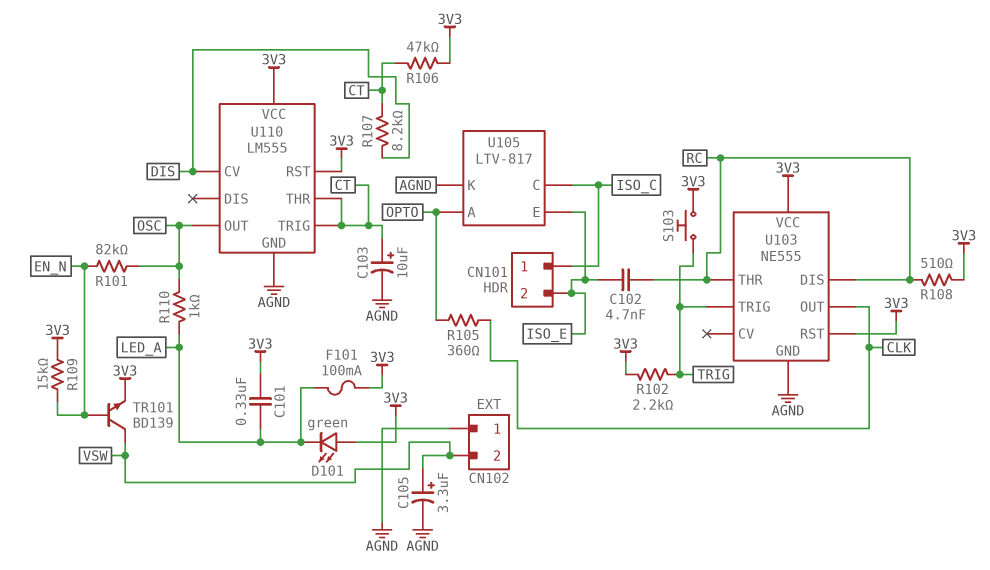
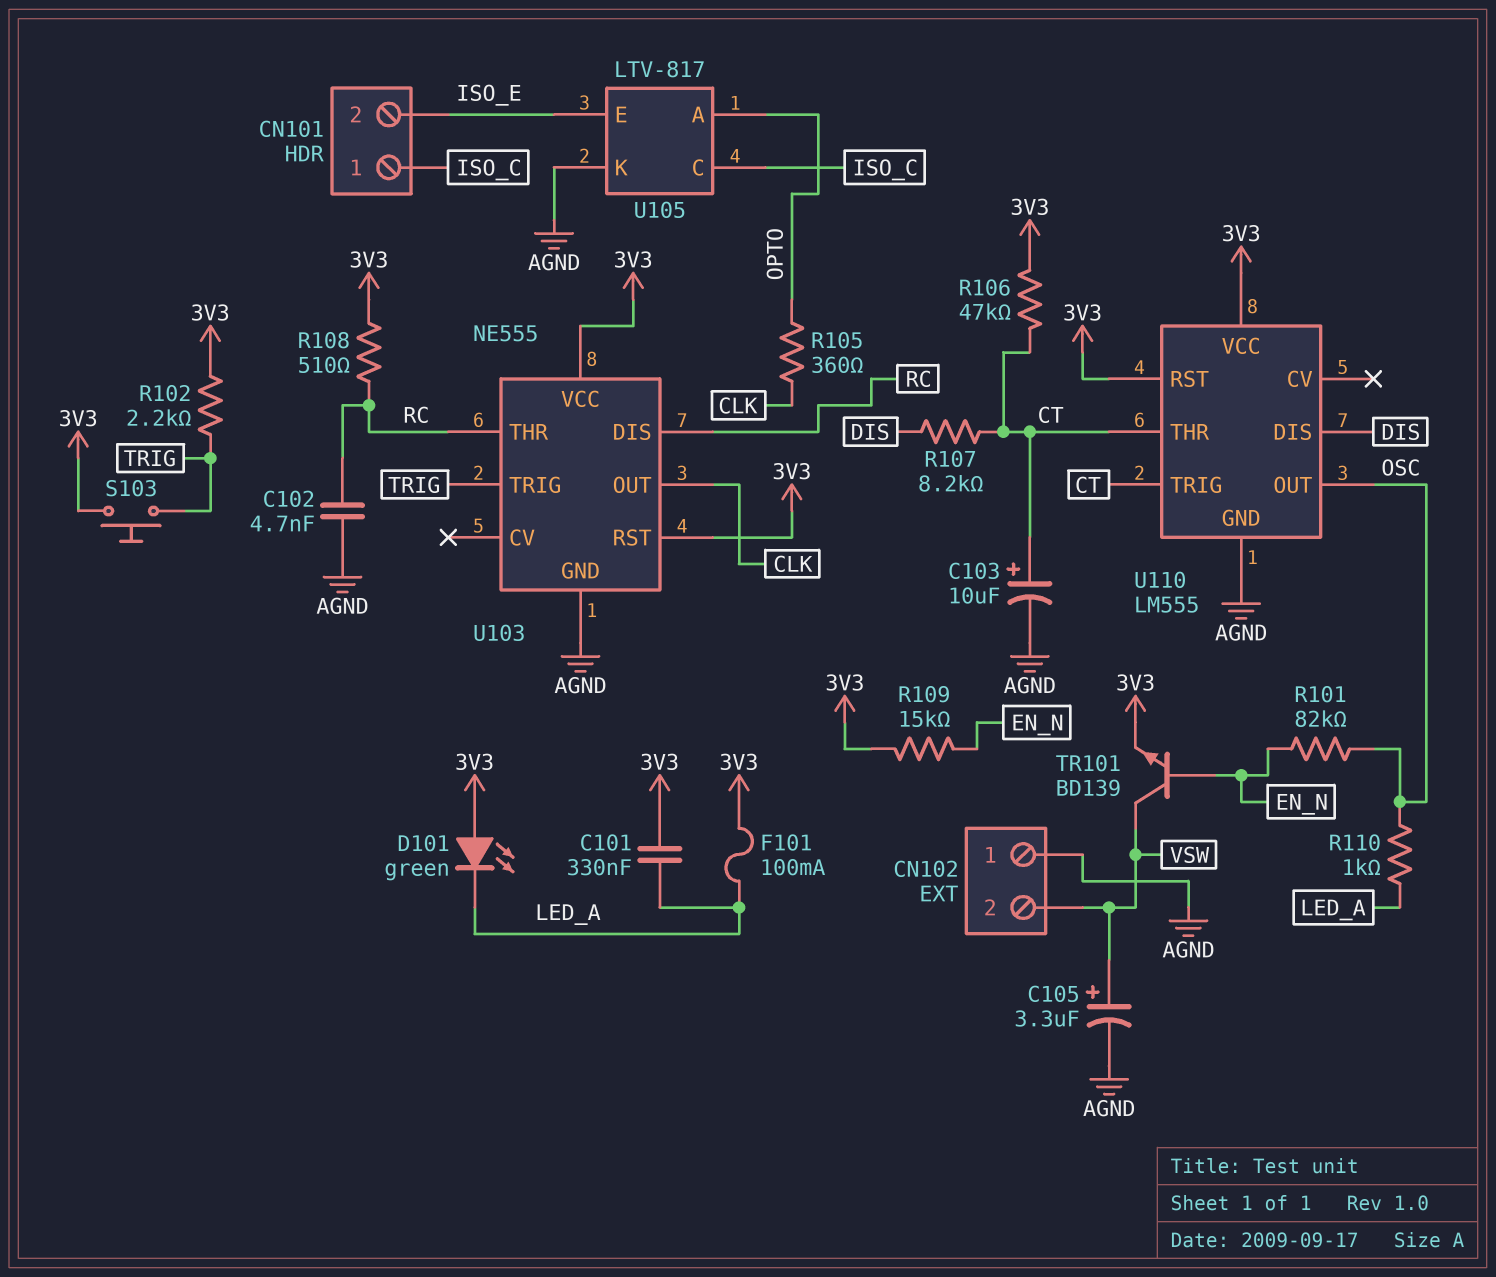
C102: 4.7nF (ISO_E, RC) -> 4.7nF (AGND, RC)
U110 pin CV: DIS -> none
U110 pin DIS: none -> DIS

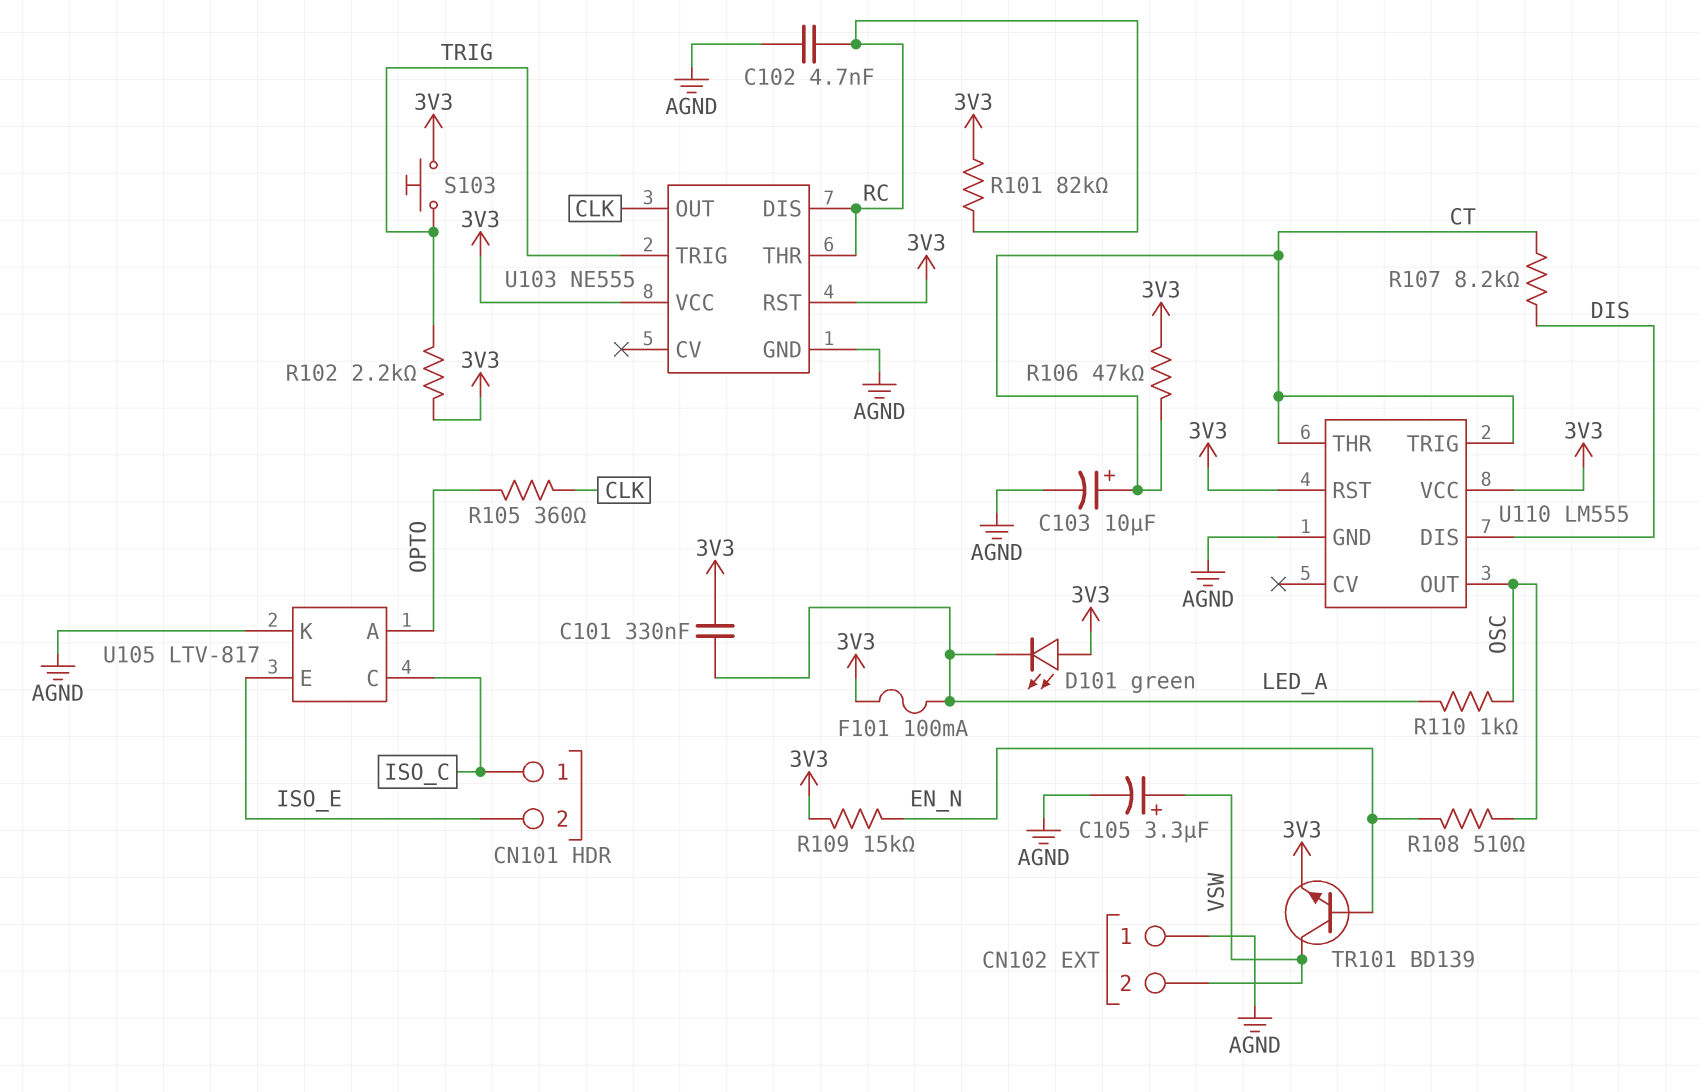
R101: 82k (EN_N, OSC) -> 82k (3V3, RC)
R108: 510 (3V3, RC) -> 510 (EN_N, OSC)

